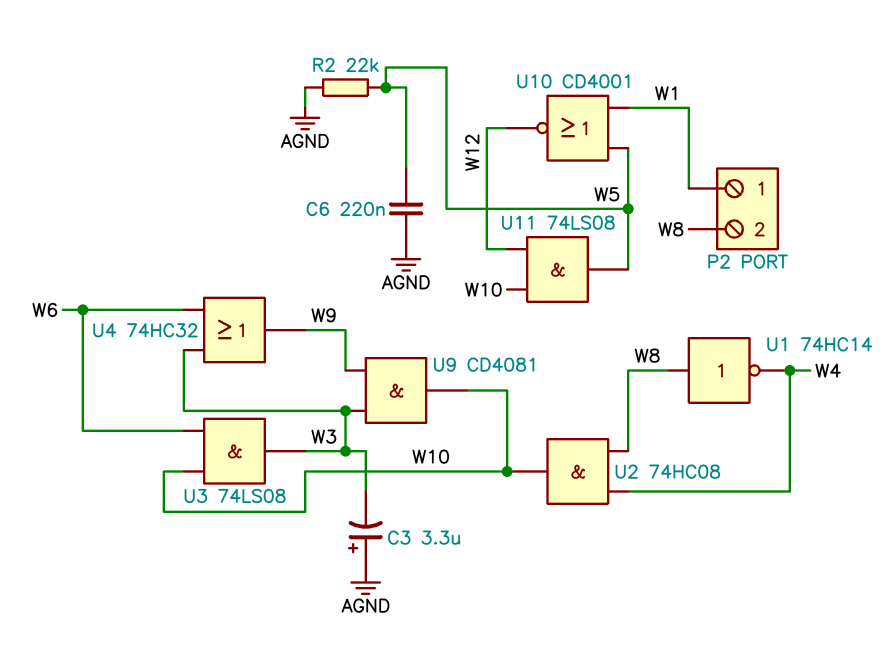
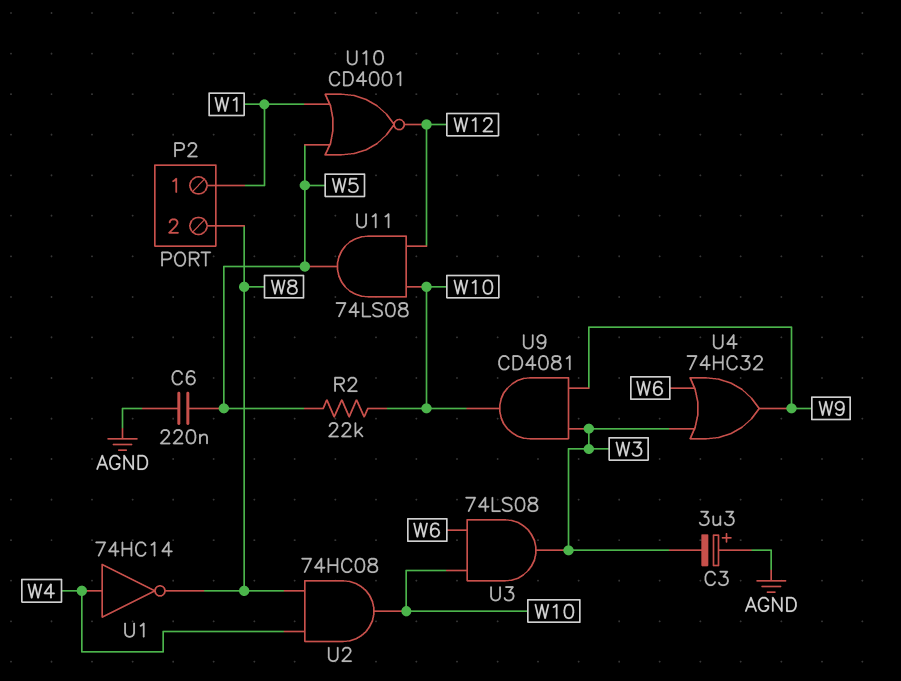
R2: 22k (AGND, W5) -> 22k (W5, W10)
U1: NOT 74HC14 (in W8, out W4) -> NOT 74HC14 (in W4, out W8)

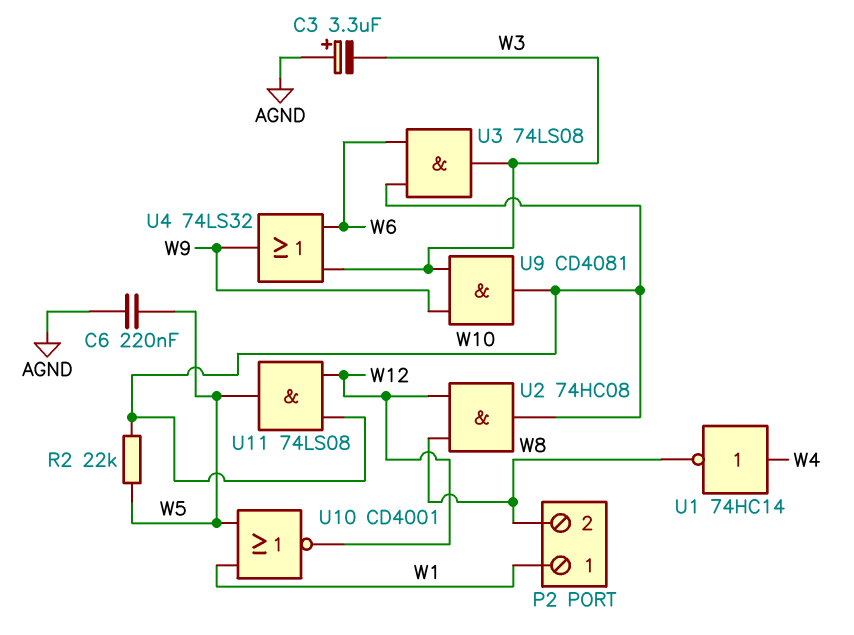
U2: AND 74HC08 (in W4, in W8, out W10) -> AND 74HC08 (in W8, in W12, out W10)
U4: OR 74HC32 (in W3, in W6, out W9) -> OR 74LS32 (in W3, in W6, out W9)

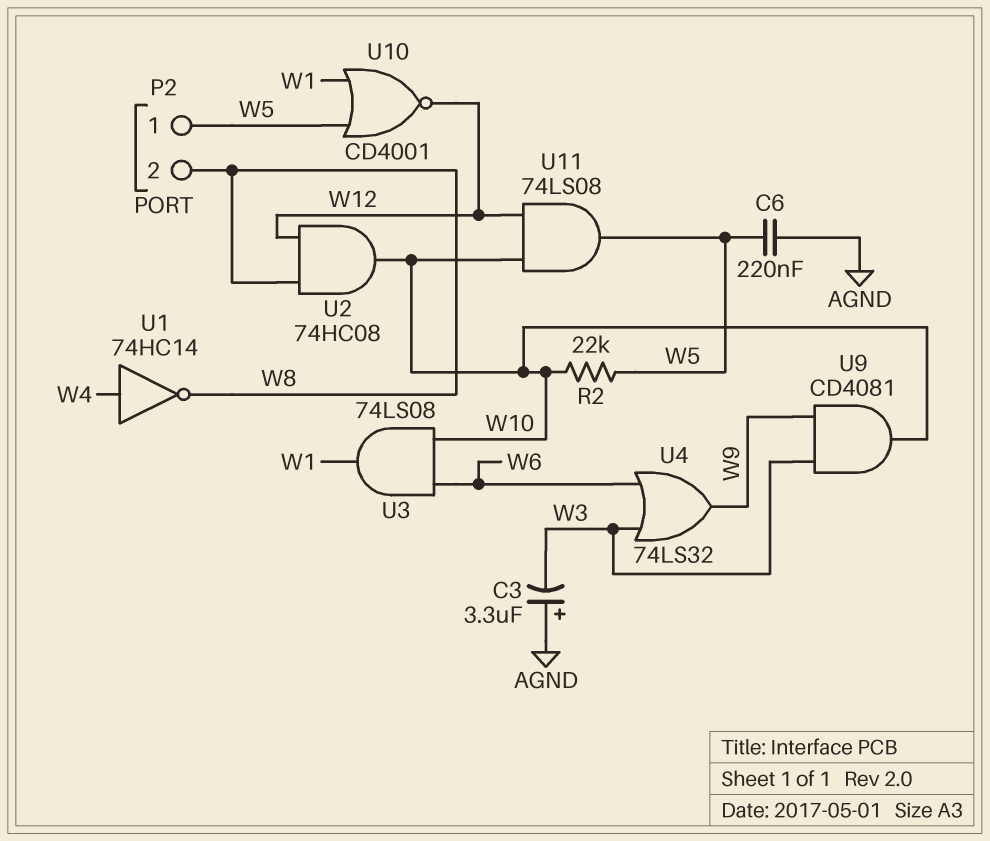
P2 pin 1: W1 -> W5
U3: AND 74LS08 (in W6, in W10, out W3) -> AND 74LS08 (in W6, in W10, out W1)

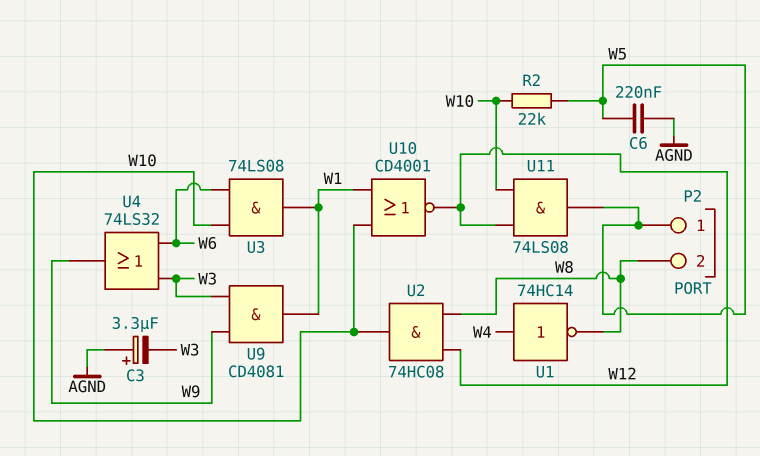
U9: AND CD4081 (in W3, in W9, out W10) -> AND CD4081 (in W3, in W9, out W1)
U10: NOR CD4001 (in W1, in W5, out W12) -> NOR CD4001 (in W1, in W10, out W12)

